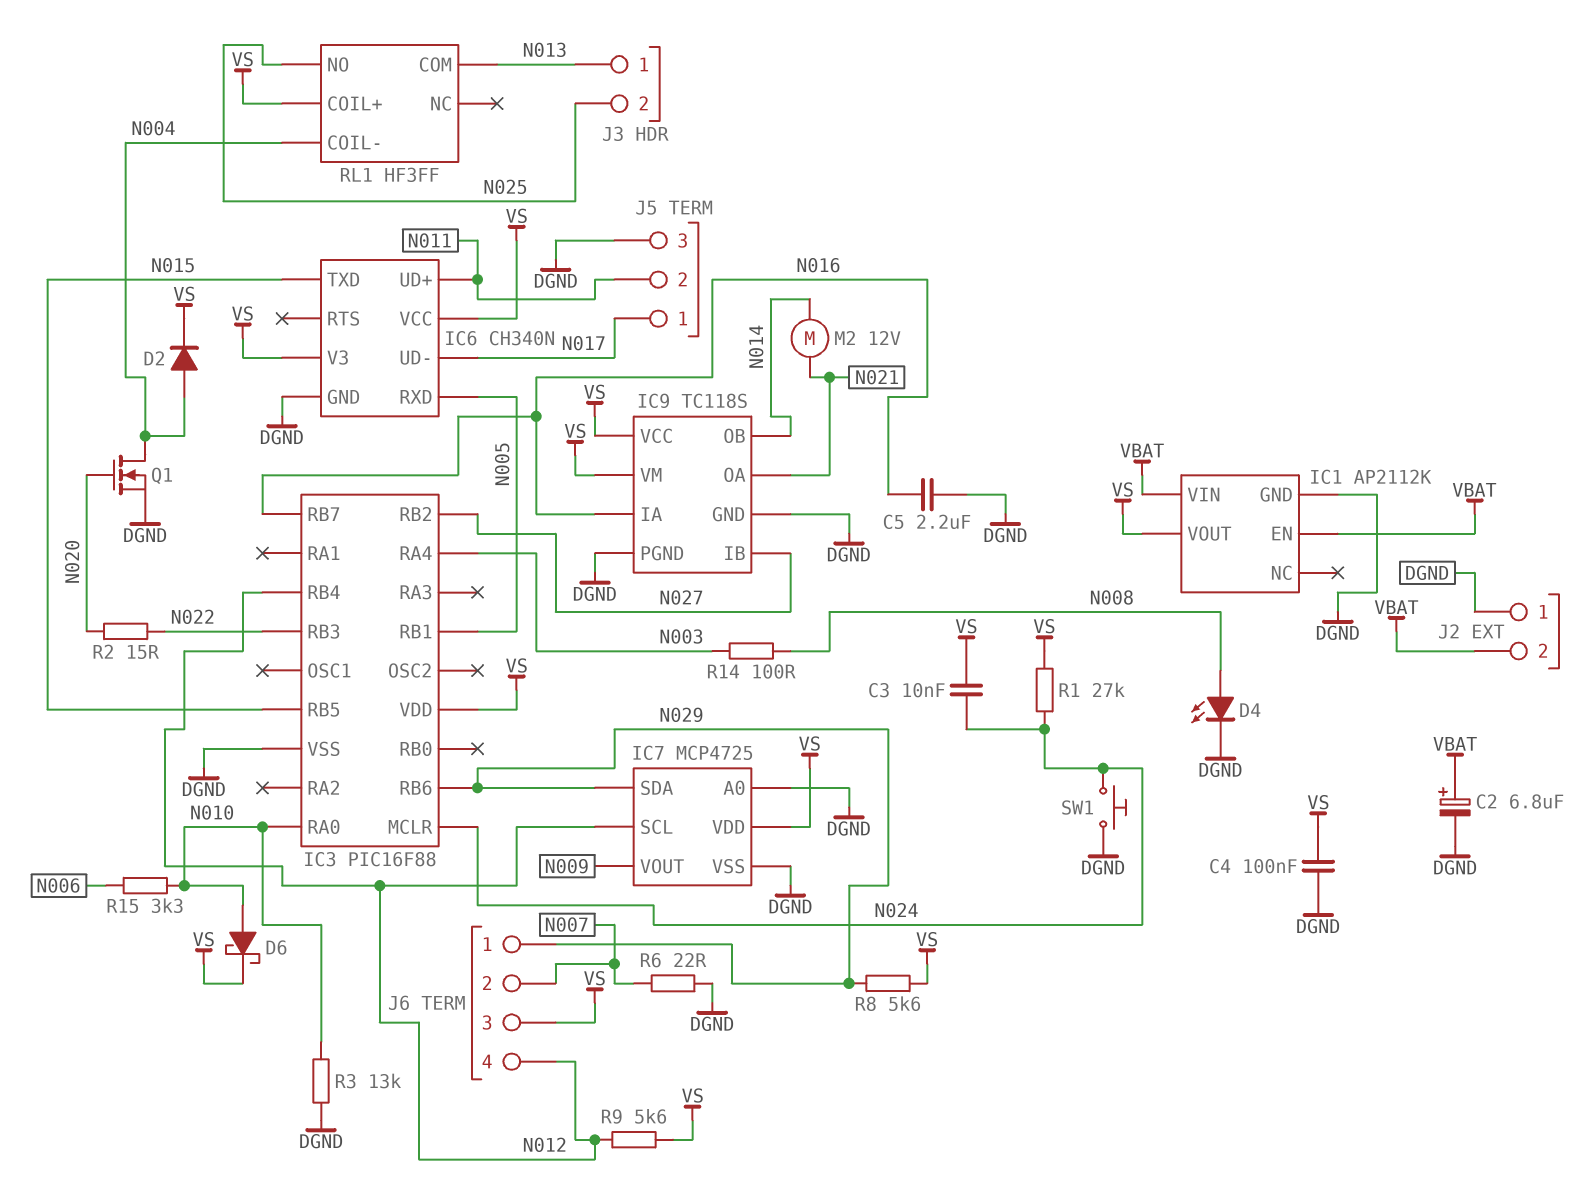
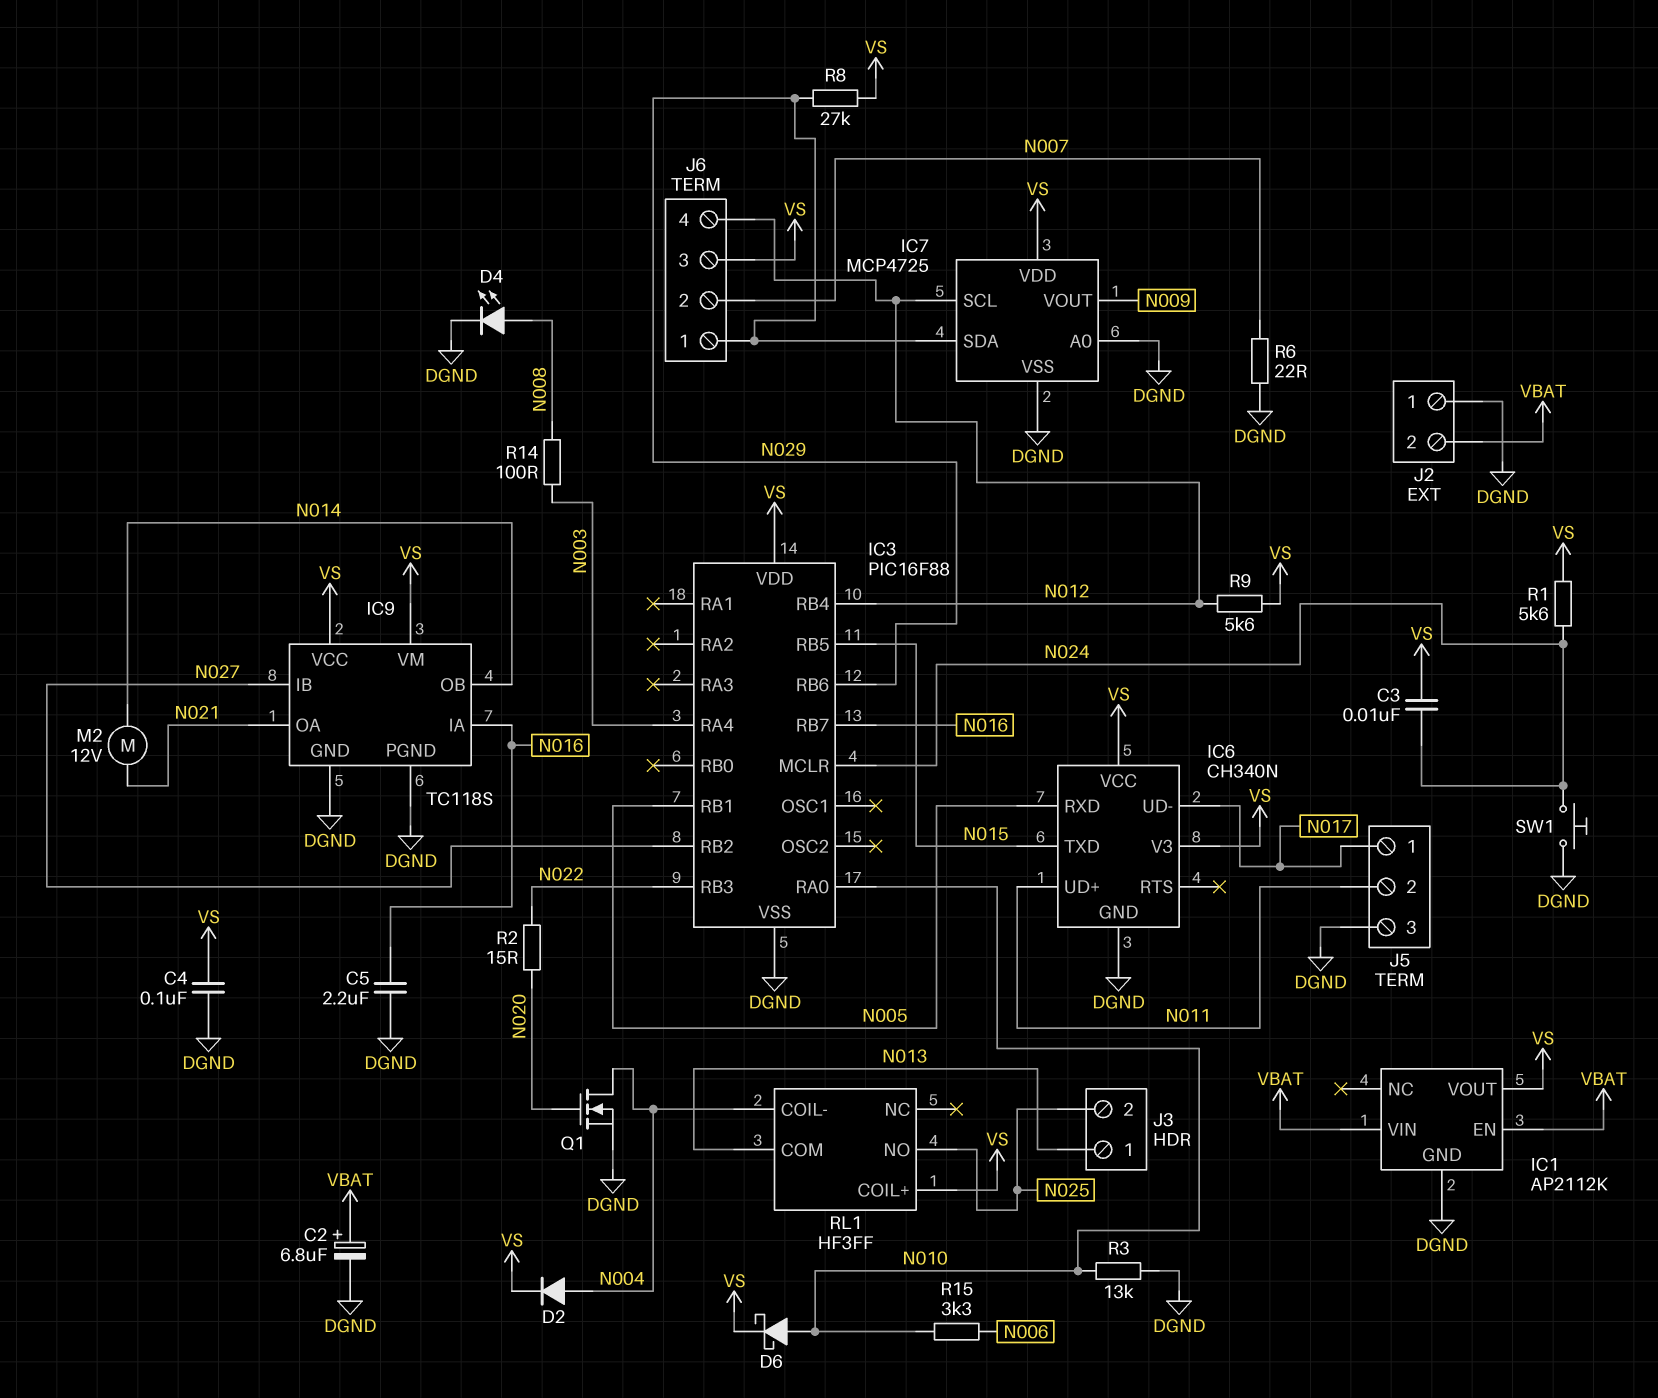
R1: 27k (N024, VS) -> 5.6k (N024, VS)
R8: 5.6k (N029, VS) -> 27k (N029, VS)

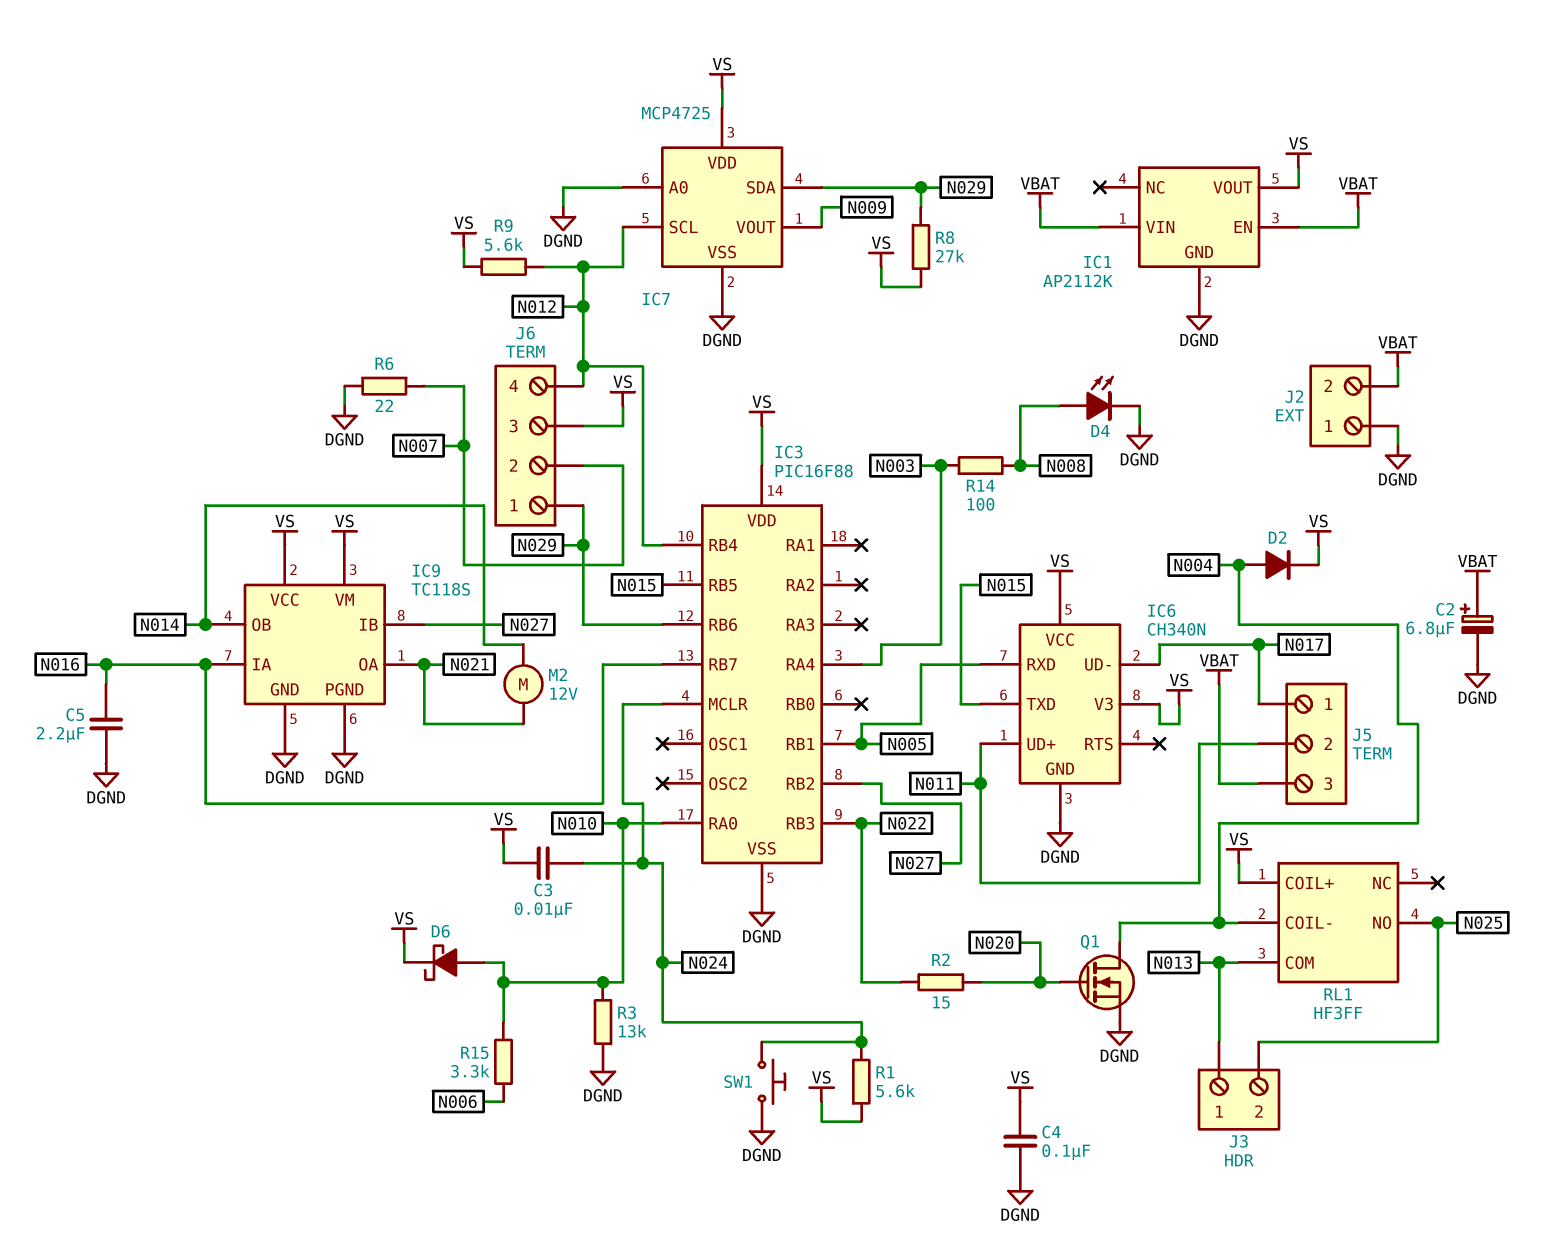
J5 pin 3: DGND -> VBAT

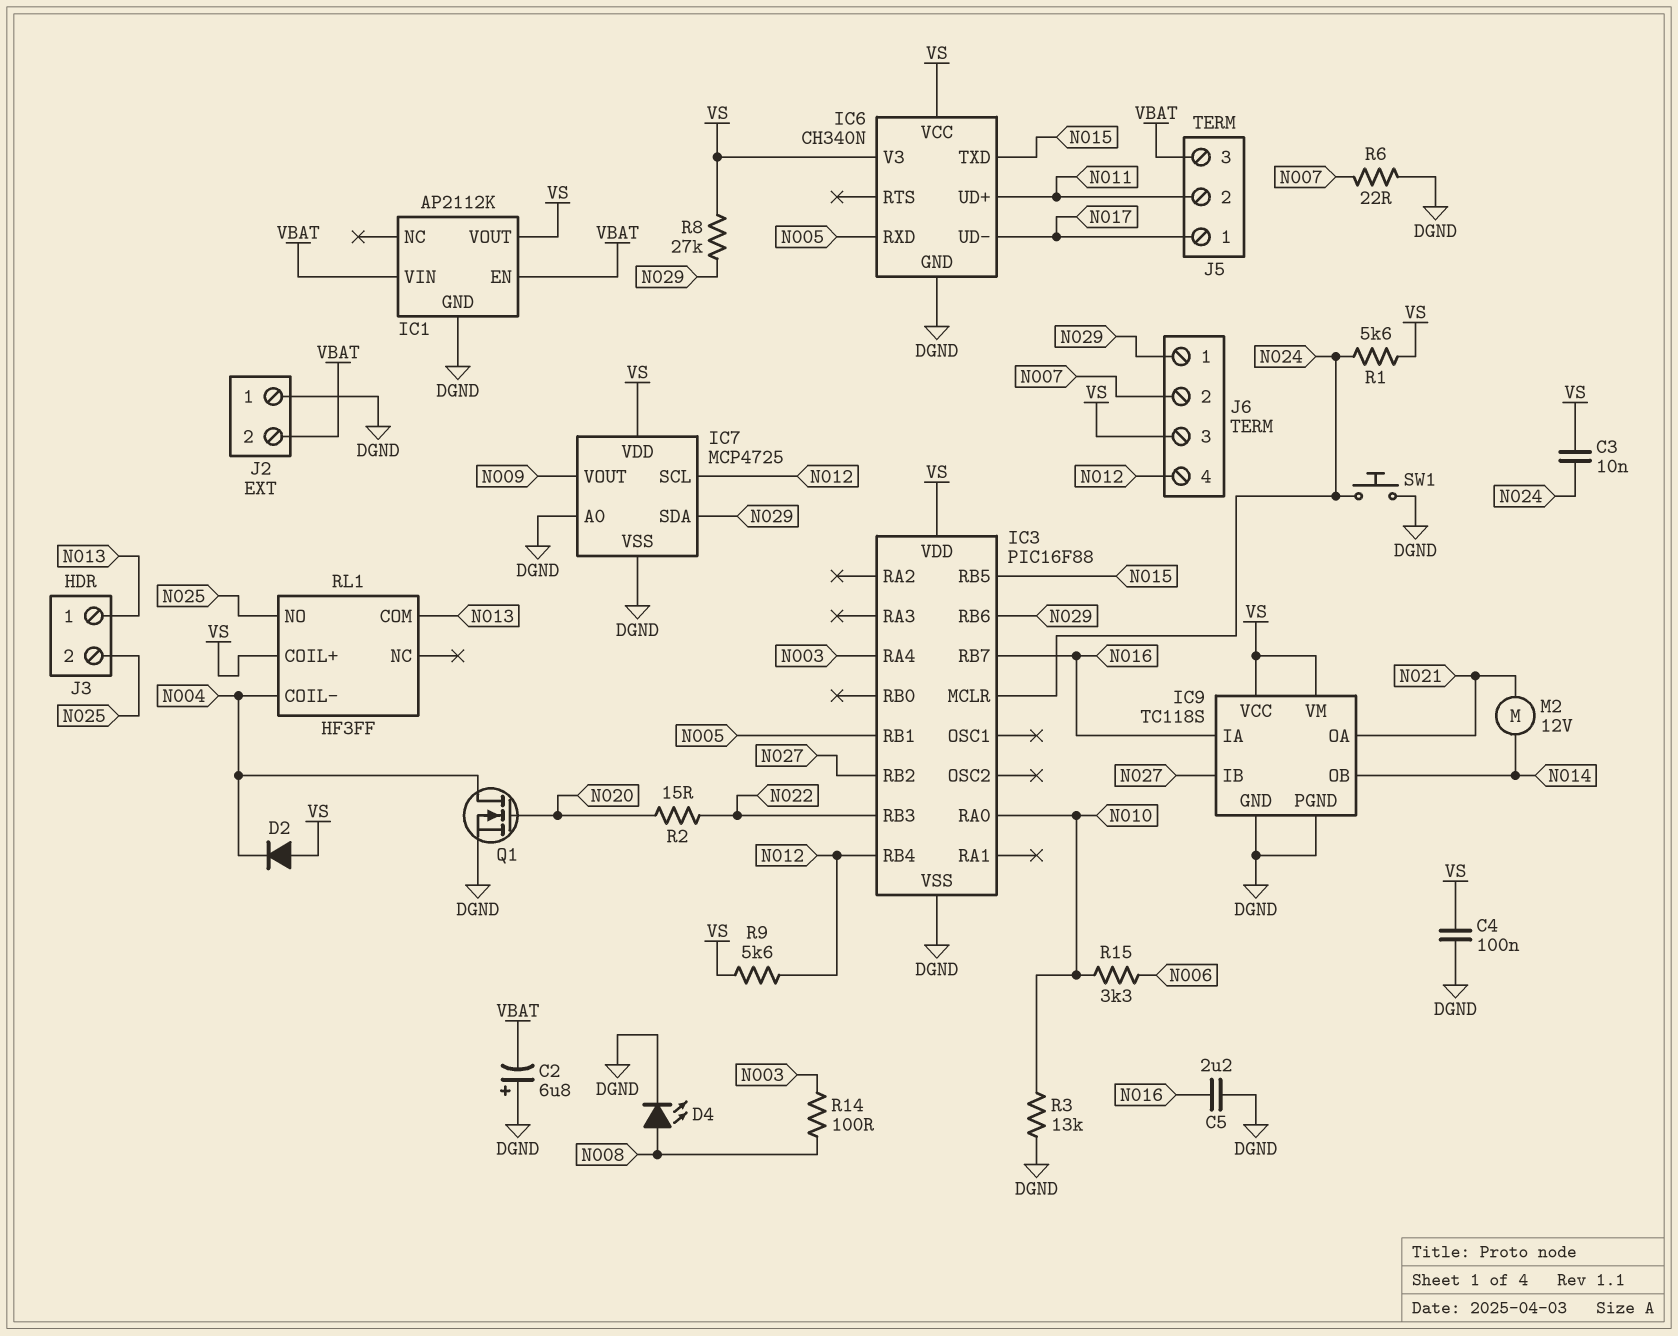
C2: 6.8uF (plus VBAT, minus DGND) -> 6.8uF (plus DGND, minus VBAT)
D2: diode (A N004, K VS) -> diode (A VS, K N004)
D6: schottky (A N010, K VS) -> none

